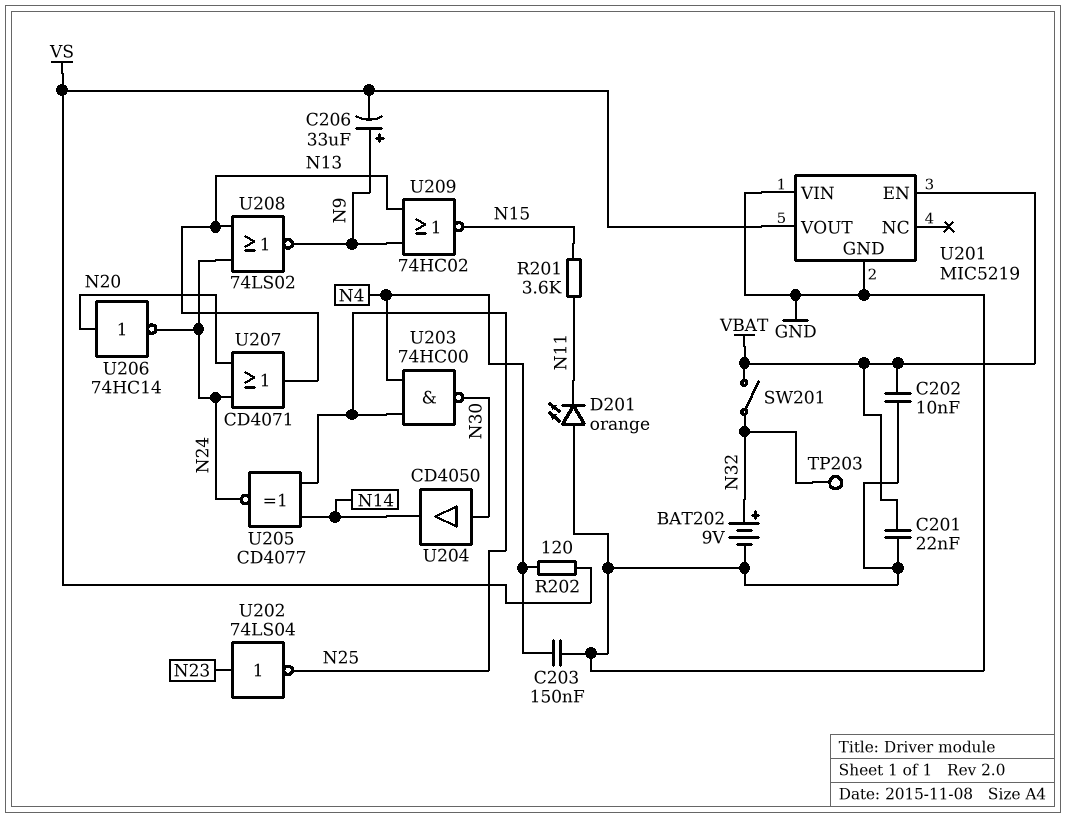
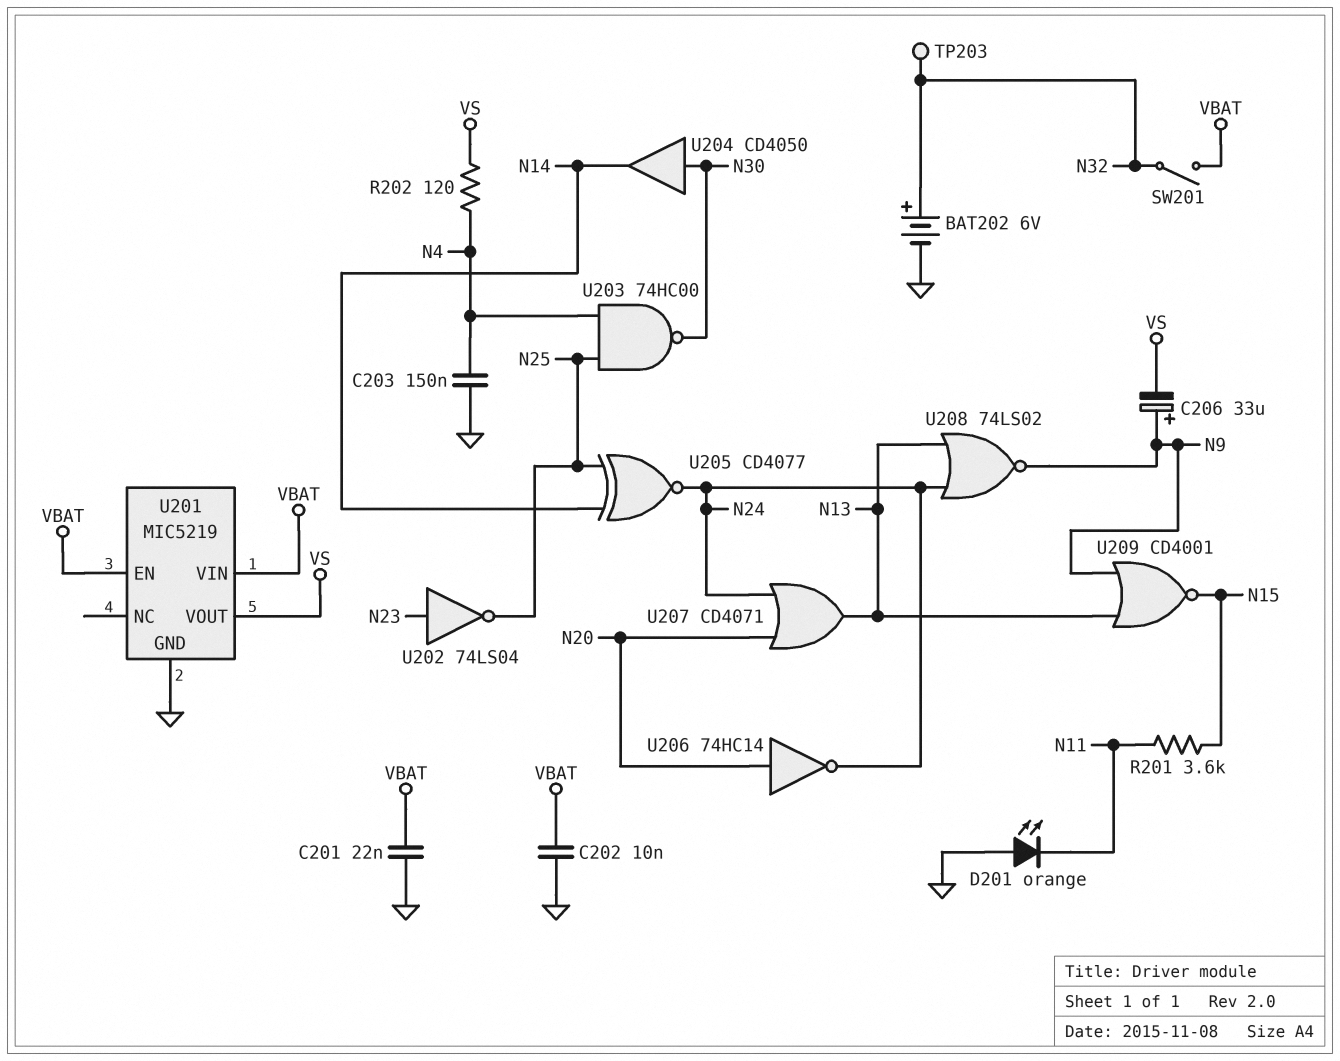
BAT202: 9V (plus N32, minus GND) -> 6V (plus N32, minus GND)
U201 pin VIN: GND -> VBAT
U209: NOR 74HC02 (in N9, in N13, out N15) -> NOR CD4001 (in N9, in N13, out N15)

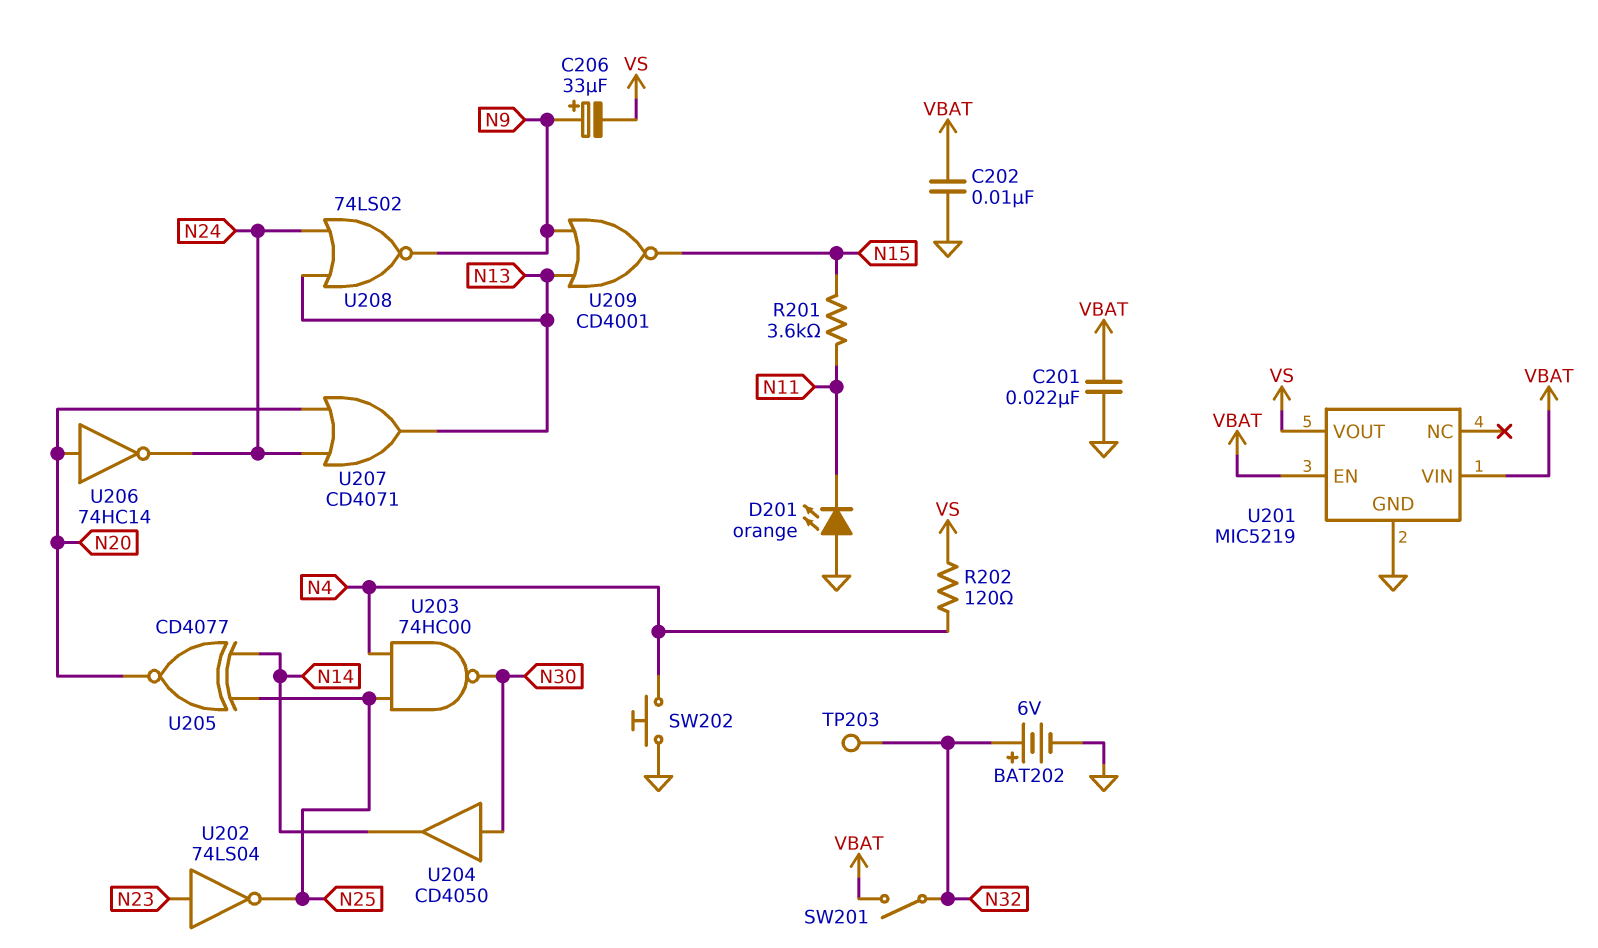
C203: 150nF (GND, N4) -> none
SW202: none -> button (GND, N4)
U205: XNOR CD4077 (in N14, in N25, out N24) -> XNOR CD4077 (in N14, in N25, out N20)

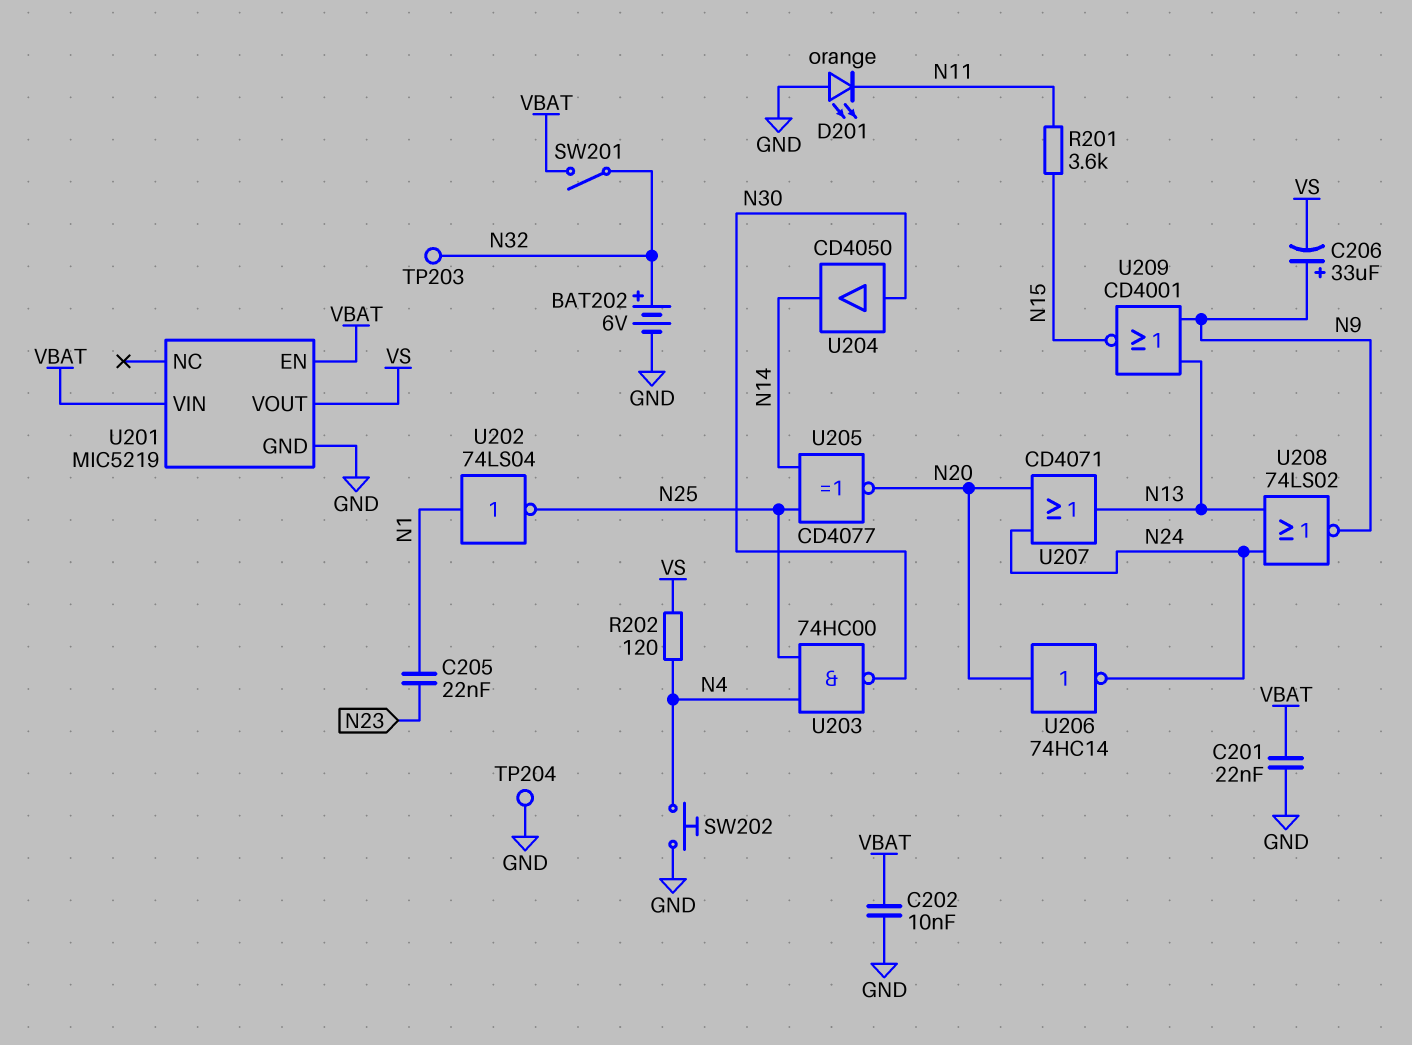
C205: none -> 22nF (N1, N23)
TP204: none -> test point (GND)
U202: NOT 74LS04 (in N23, out N25) -> NOT 74LS04 (in N1, out N25)

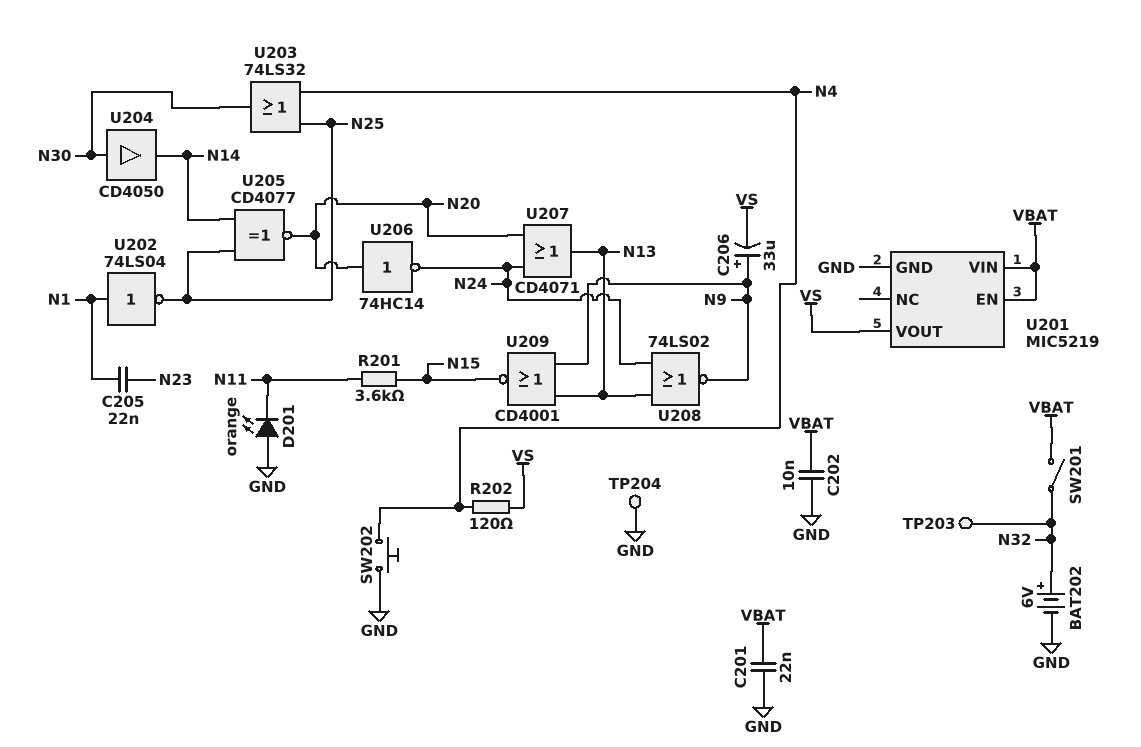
U203: NAND 74HC00 (in N4, in N25, out N30) -> OR 74LS32 (in N4, in N25, out N30)

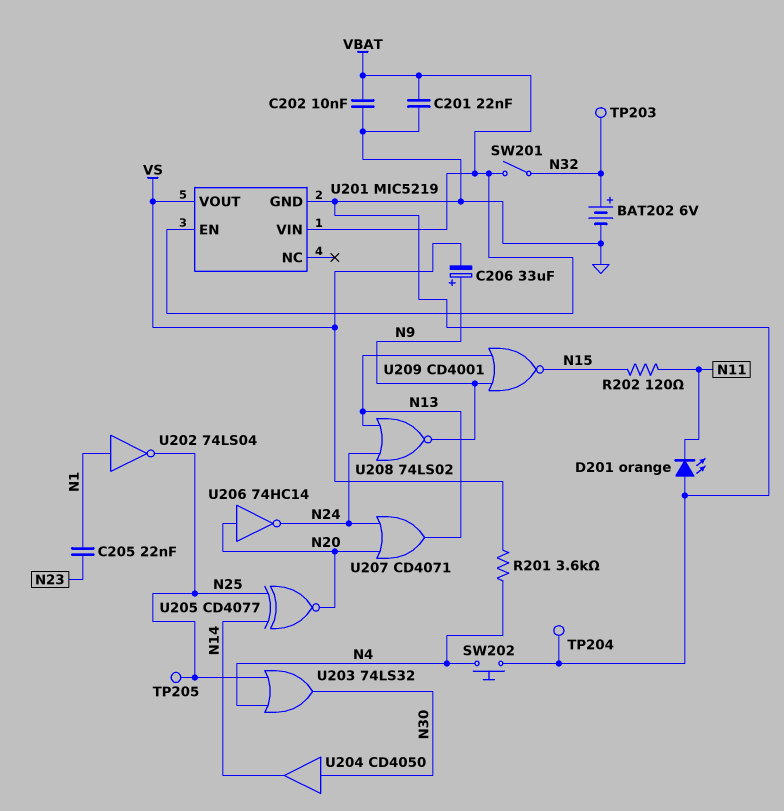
R201: 3.6k (N11, N15) -> 3.6k (N4, VS)
R202: 120 (N4, VS) -> 120 (N11, N15)
TP205: none -> test point (N25)

